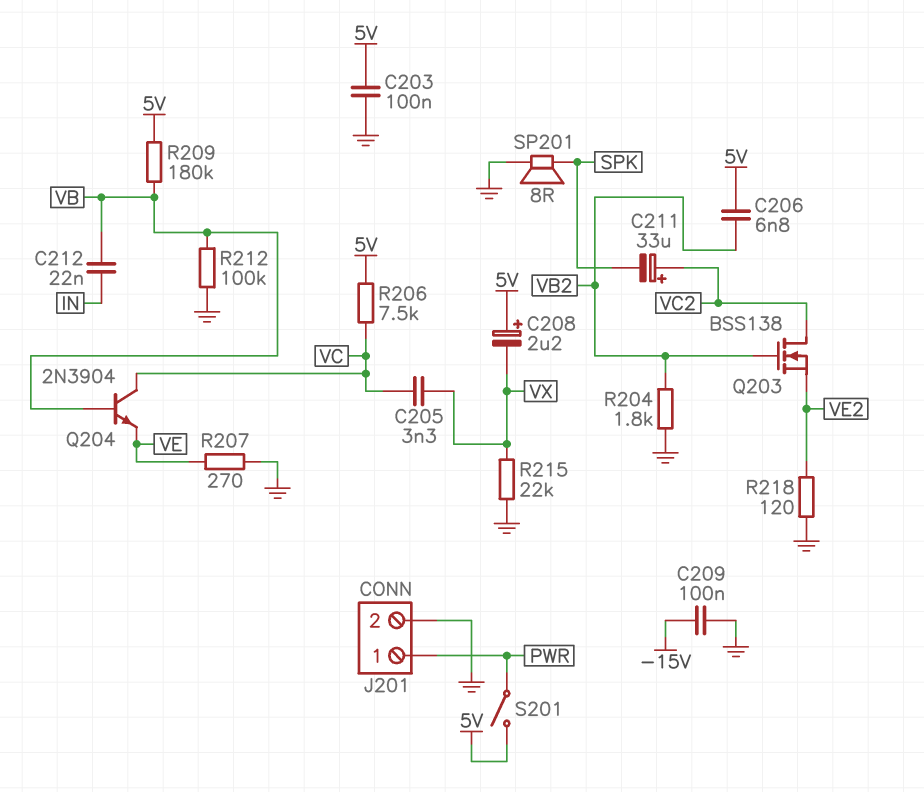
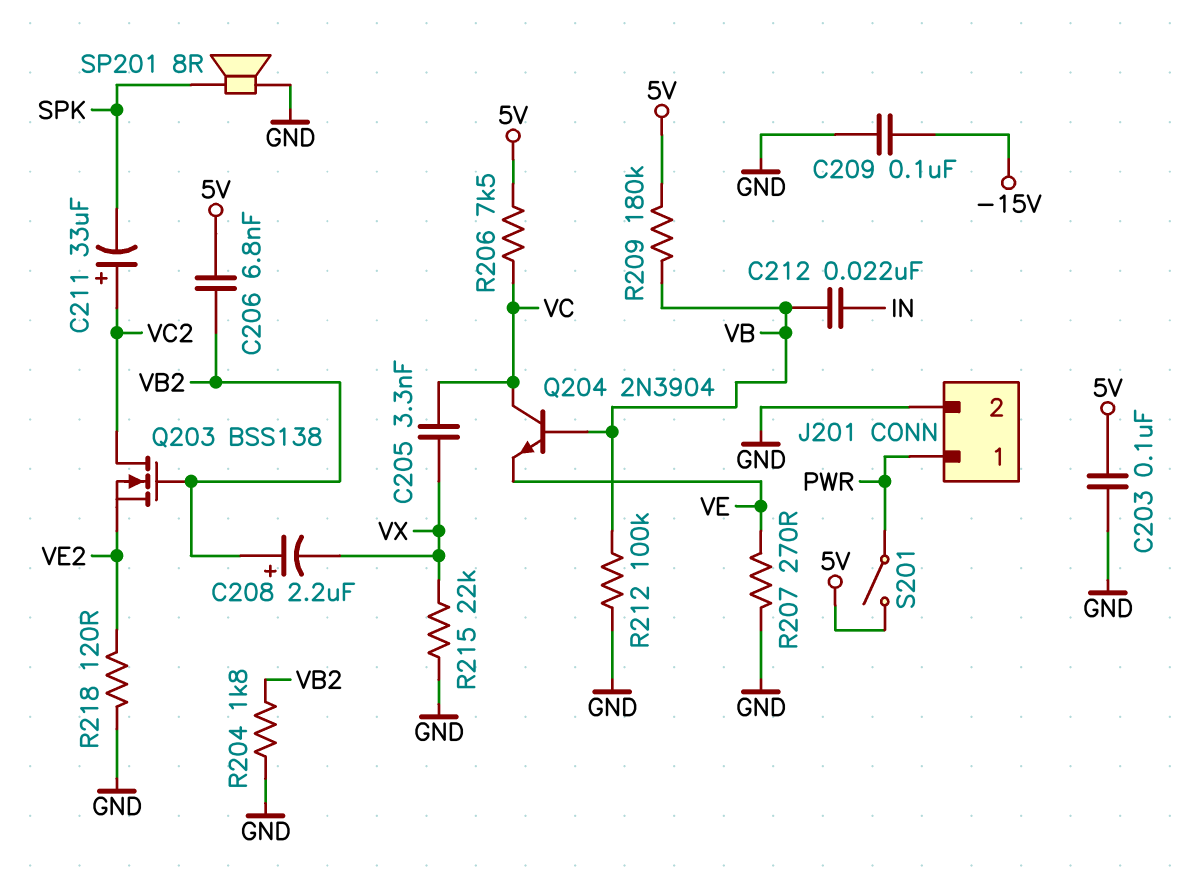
C208: 2.2uF (plus 5V, minus VX) -> 2.2uF (plus VB2, minus VX)

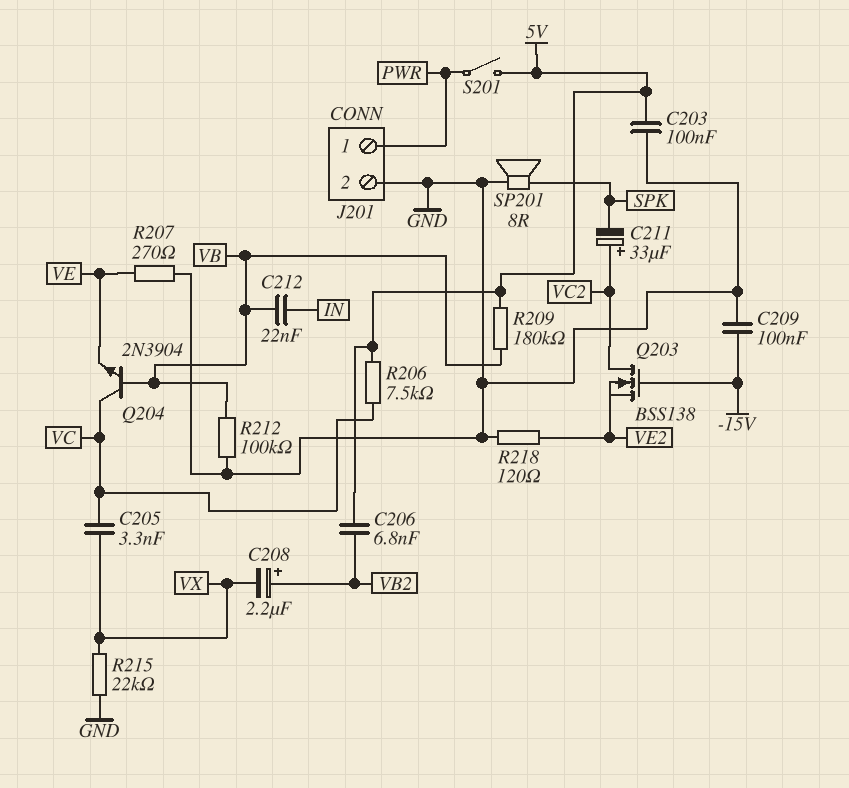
Q203: NMOS BSS138 (G VB2, D VC2, S VE2) -> NMOS BSS138 (G -15V, D VC2, S VE2)
R204: 1.8k (GND, VB2) -> none

